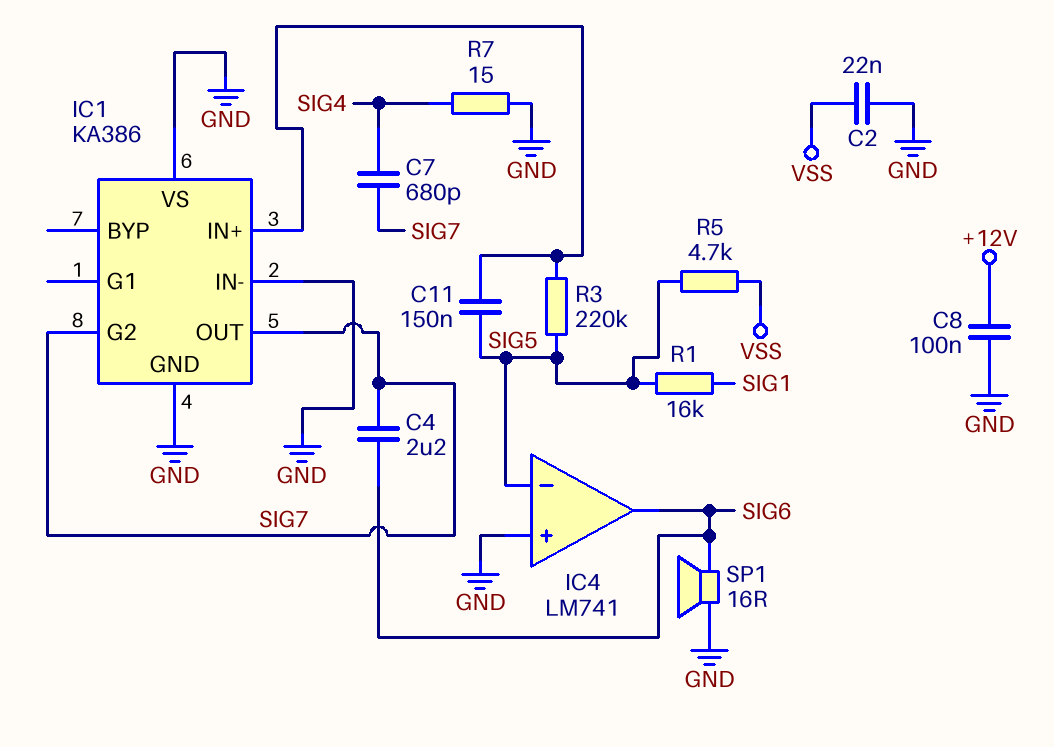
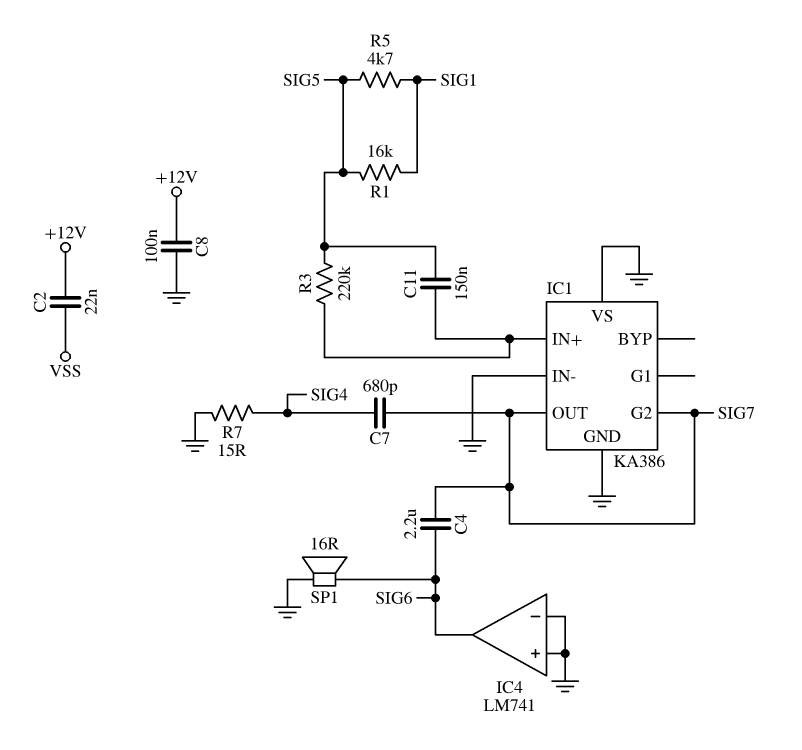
C2: 22nF (GND, VSS) -> 22nF (+12V, VSS)
IC4 pin in-: SIG5 -> GND
R5: 4.7k (SIG5, VSS) -> 4.7k (SIG1, SIG5)

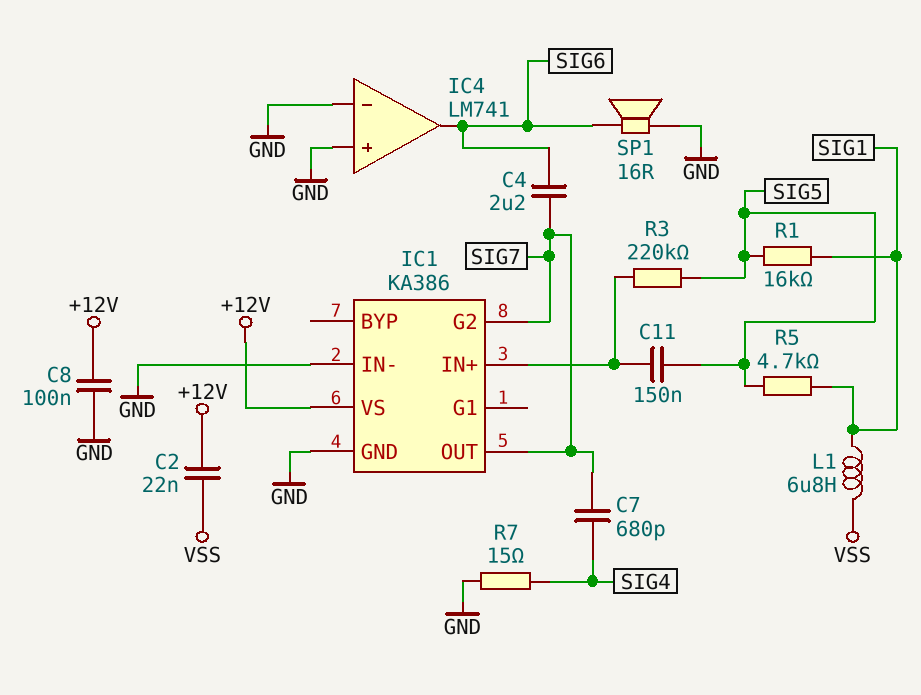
IC1 pin VS: GND -> +12V
L1: none -> 6.8uH (SIG1, VSS)

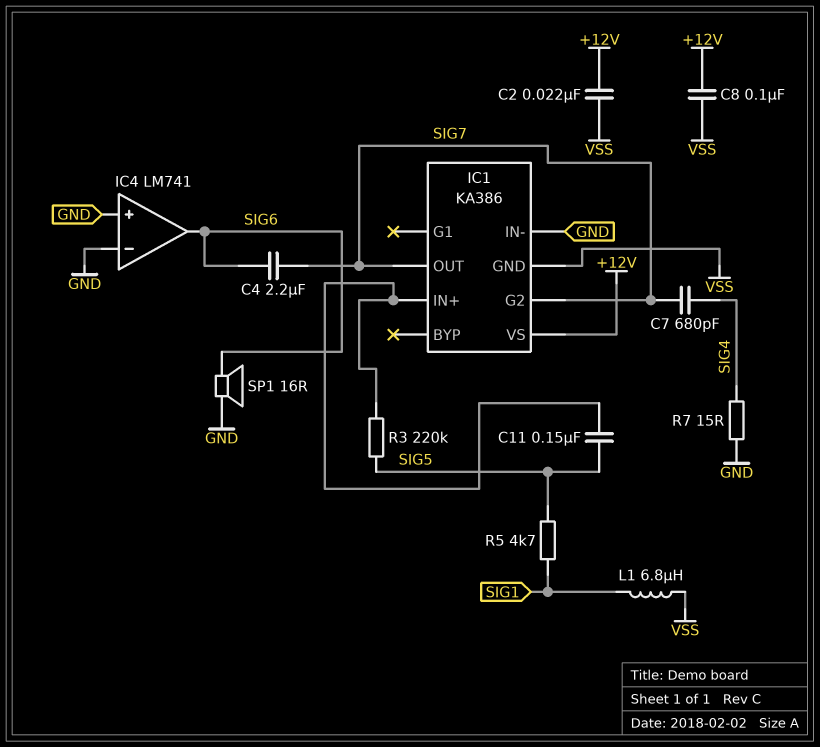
C8: 100nF (+12V, GND) -> 100nF (+12V, VSS)
IC1 pin GND: GND -> VSS
R1: 16k (SIG1, SIG5) -> none

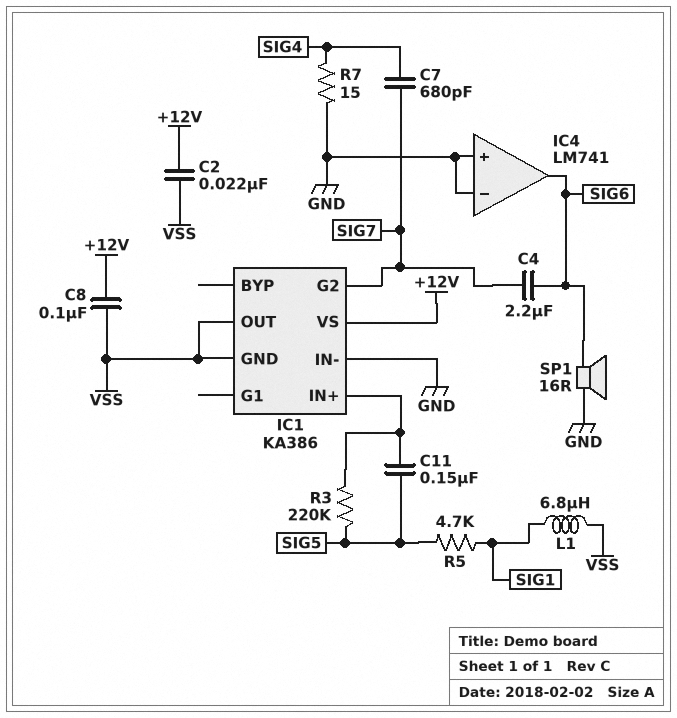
IC1 pin OUT: SIG7 -> VSS

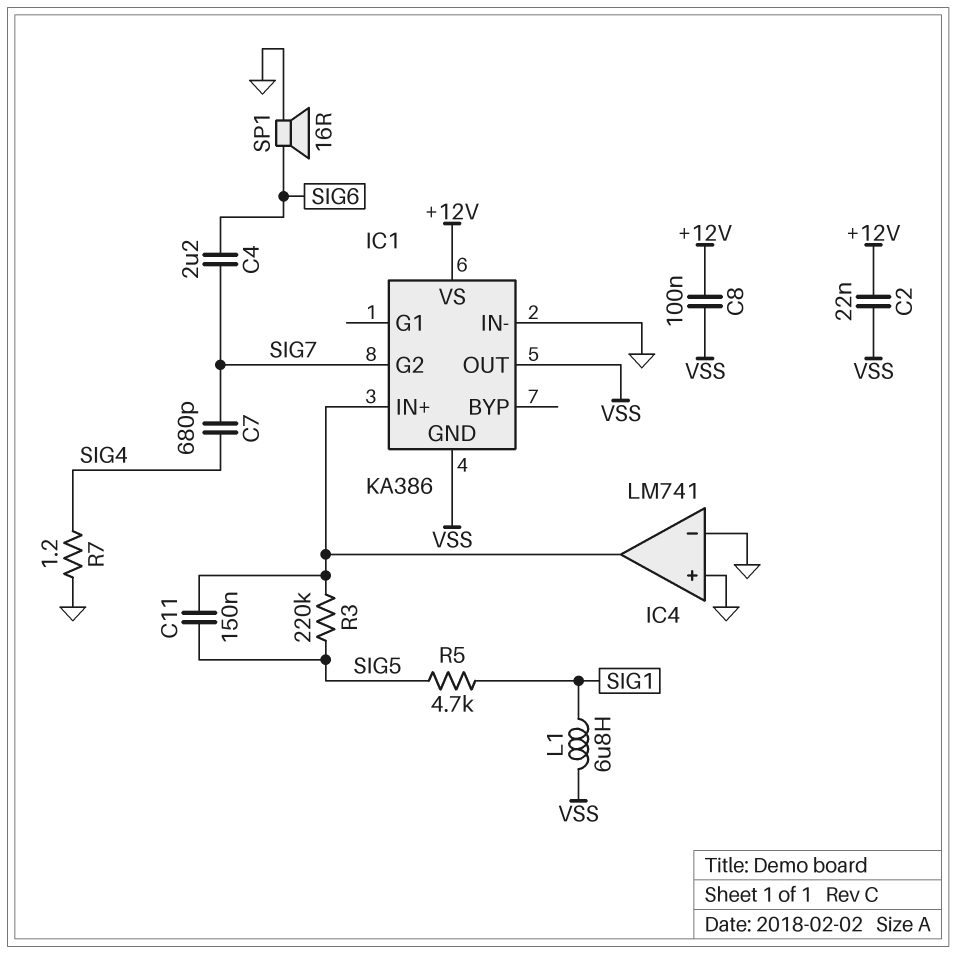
IC4 pin out: SIG6 -> IC1/IN+
R7: 15 (GND, SIG4) -> 1.2 (GND, SIG4)

